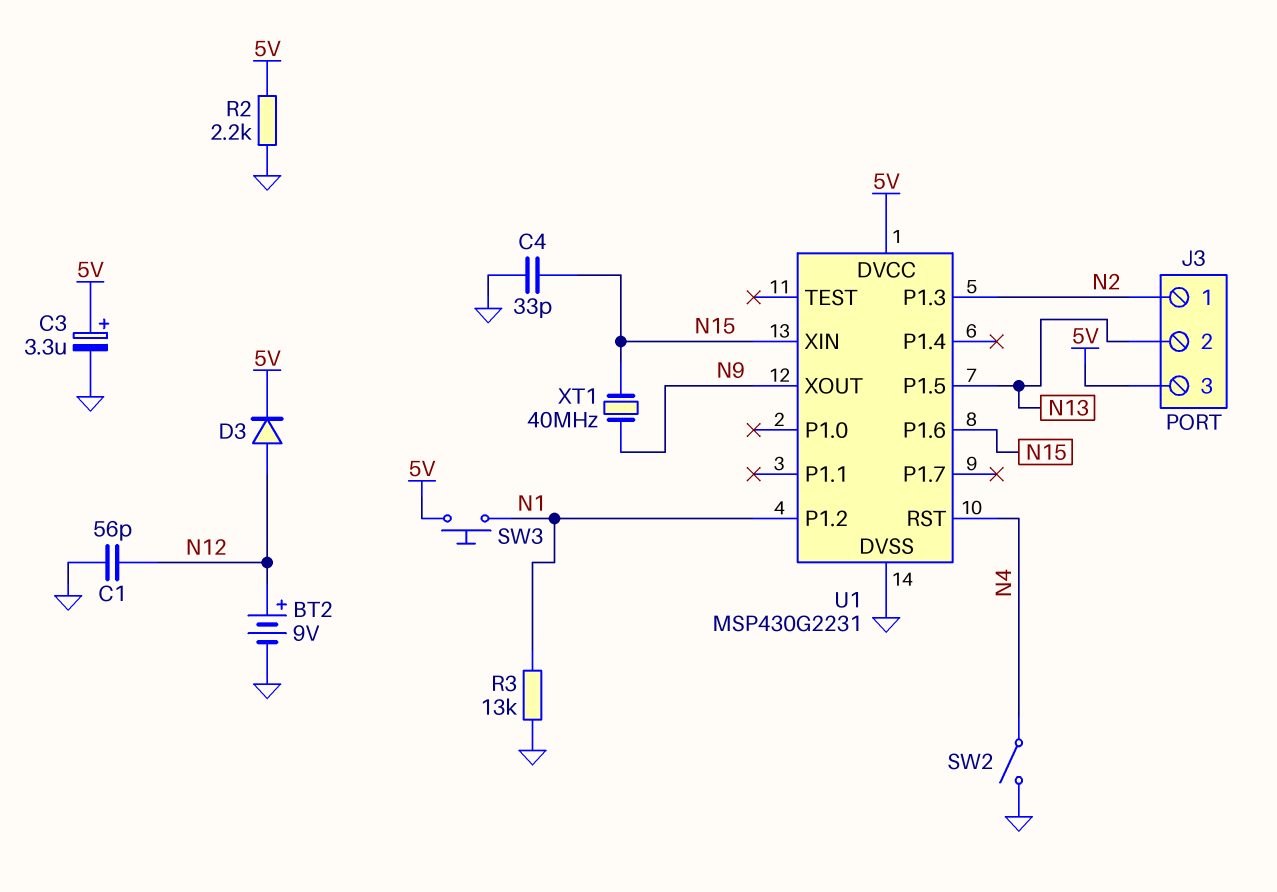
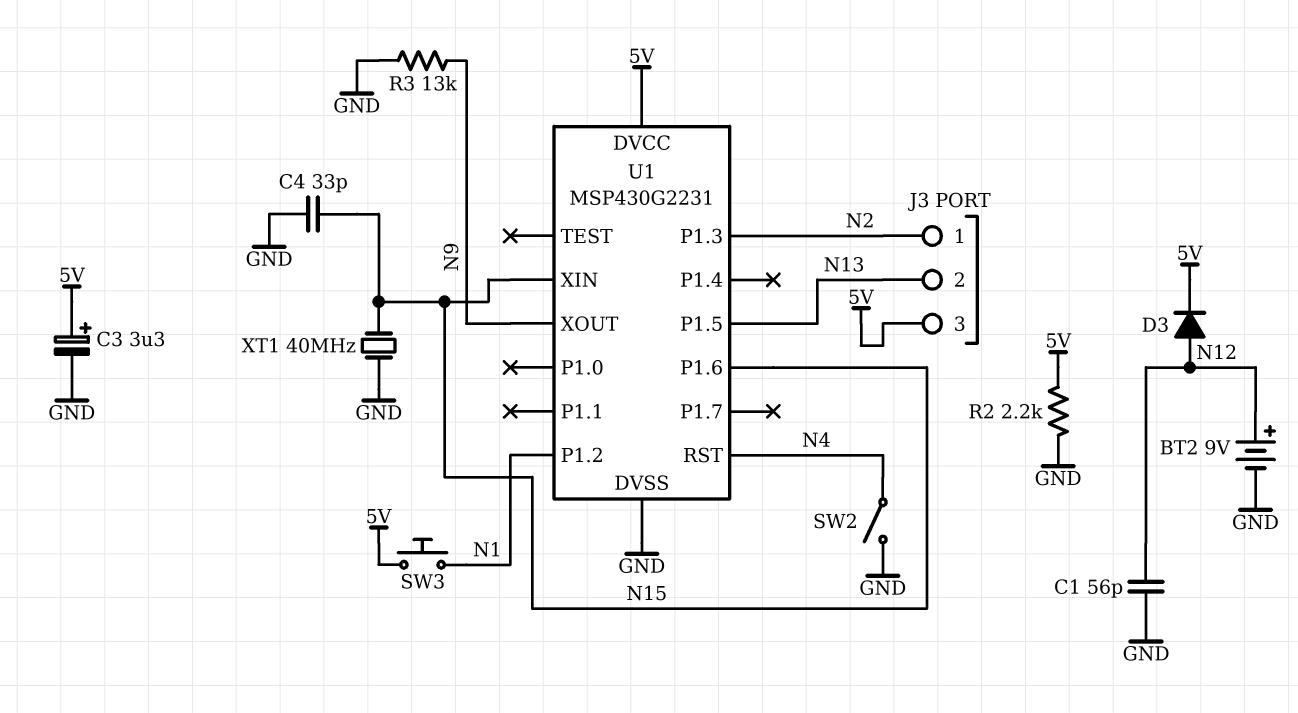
R3: 13k (GND, N1) -> 13k (GND, N9)
XT1: 40MHz (N9, N15) -> 40MHz (GND, N15)

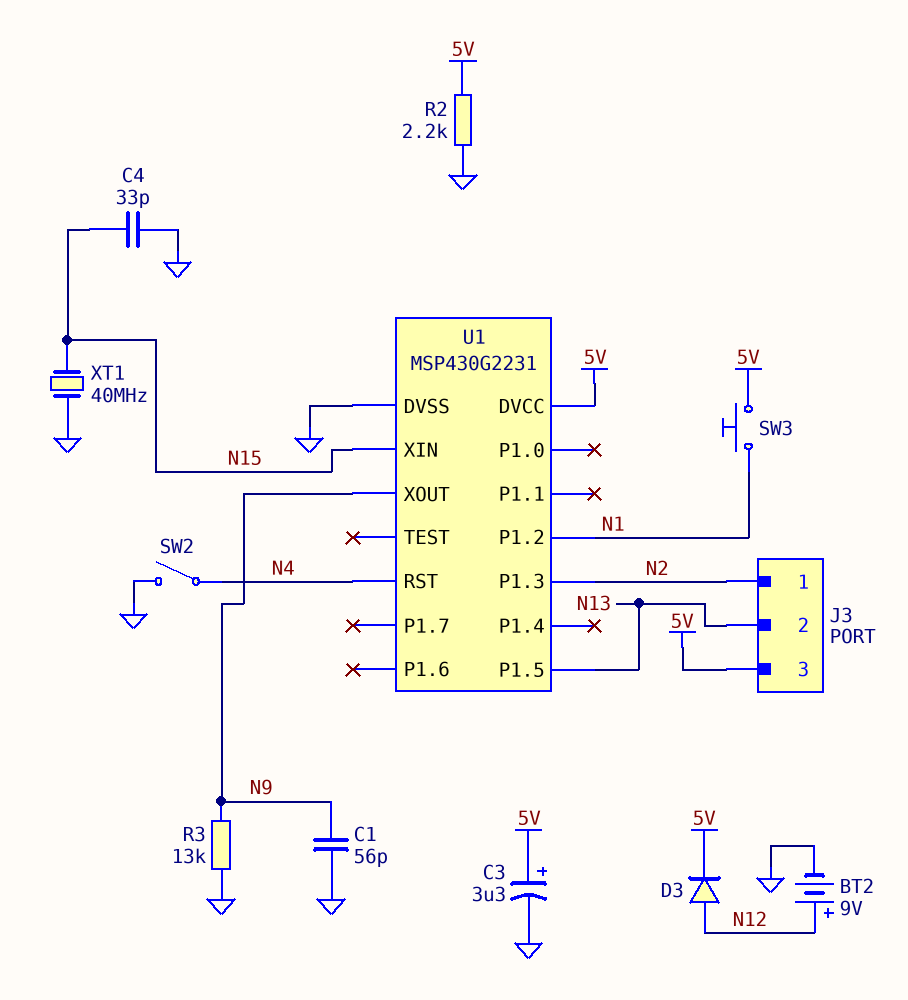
C1: 56pF (GND, N12) -> 56pF (GND, N9)
U1 pin P1.6: N15 -> none

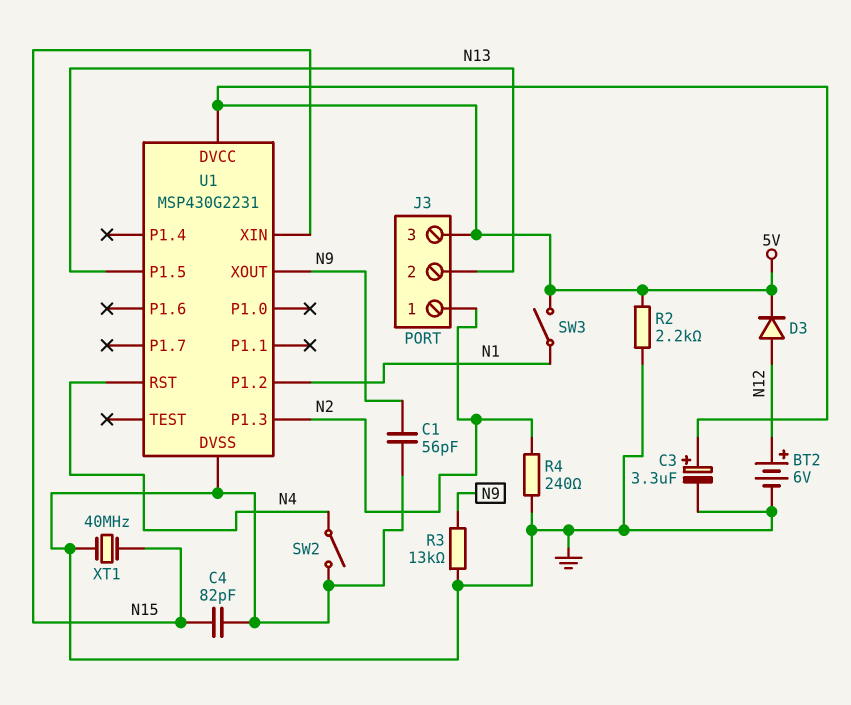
BT2: 9V (plus N12, minus GND) -> 6V (plus N12, minus GND)
C4: 33pF (GND, N15) -> 82pF (GND, N15)
R4: none -> 240 (GND, N2)
SW3: button (5V, N1) -> switch (5V, N1)

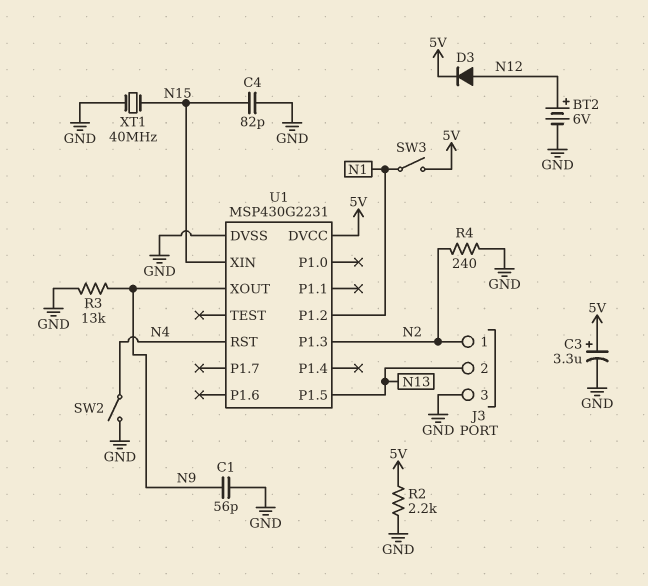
J3 pin 3: 5V -> GND

